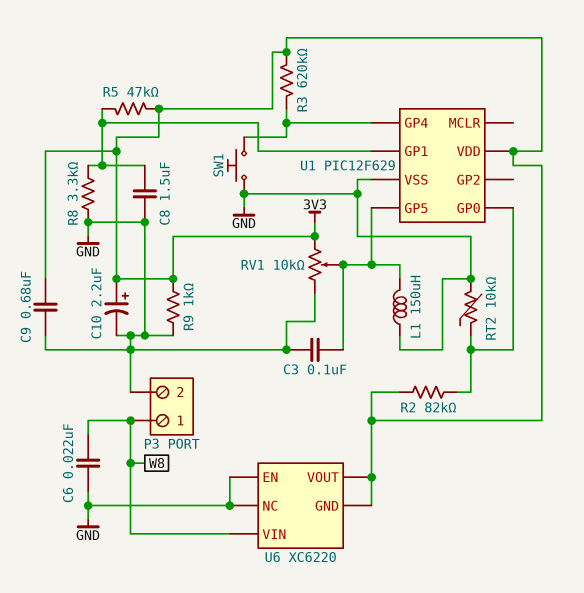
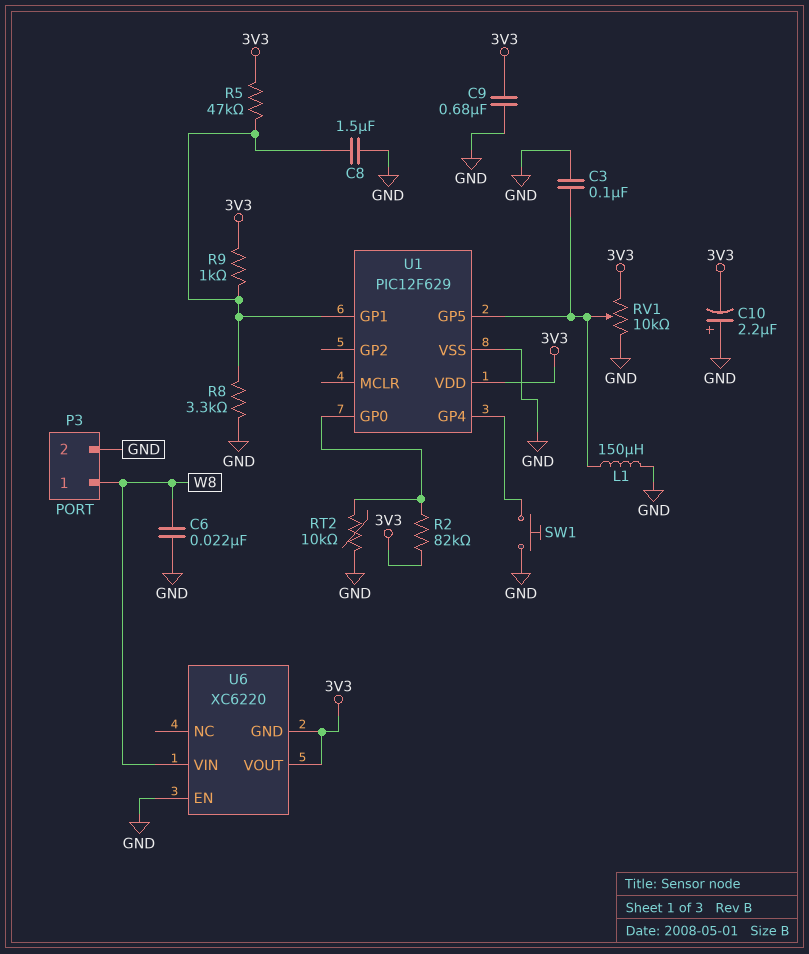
C10: 2.2uF (plus 3V3, minus GND) -> 2.2uF (plus GND, minus 3V3)
R3: 620k (3V3, U1/GP4) -> none
R9: 1k (3V3, GND) -> 1k (3V3, U1/GP1)
U6 pin NC: GND -> none

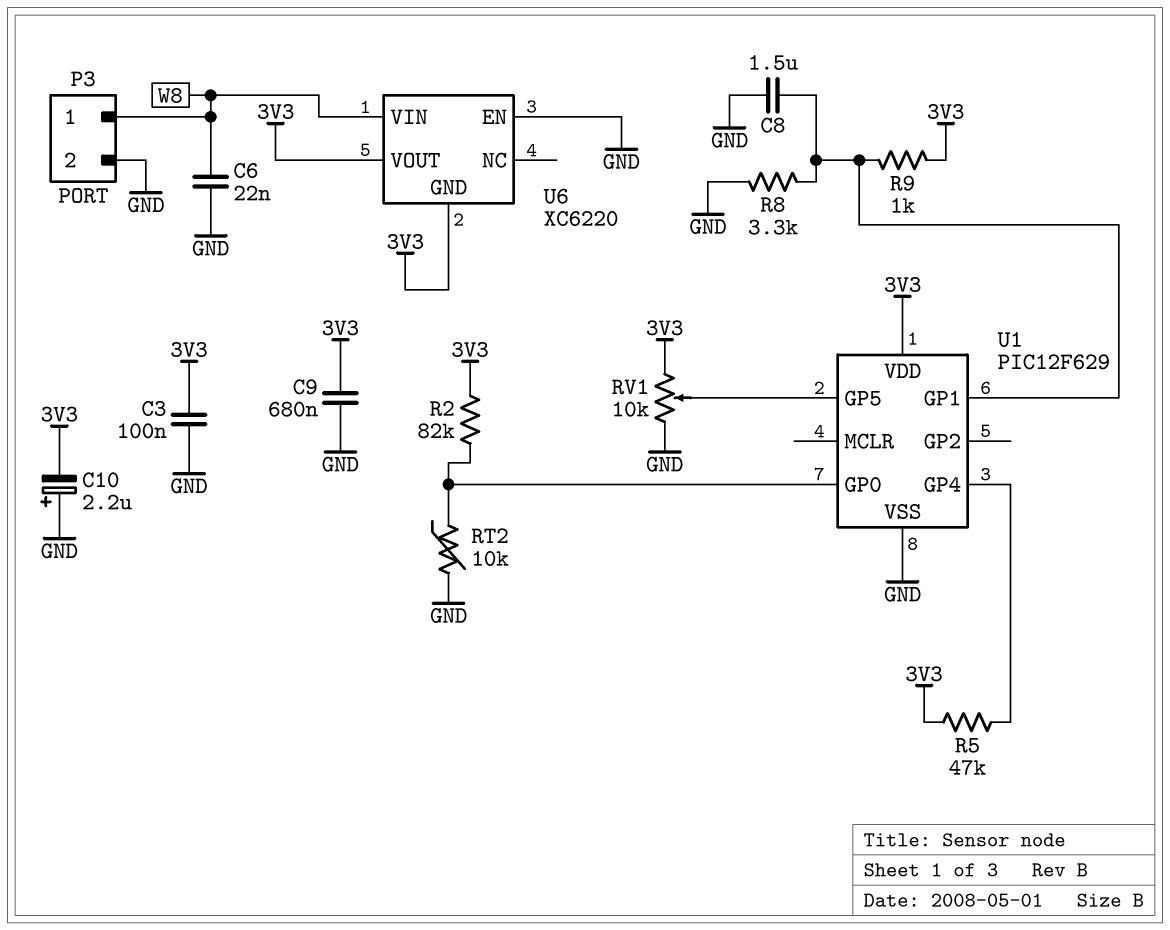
C3: 100nF (GND, U1/GP5) -> 100nF (3V3, GND)
L1: 150uH (GND, U1/GP5) -> none
R5: 47k (3V3, U1/GP1) -> 47k (3V3, U1/GP4)
SW1: button (GND, U1/GP4) -> none

